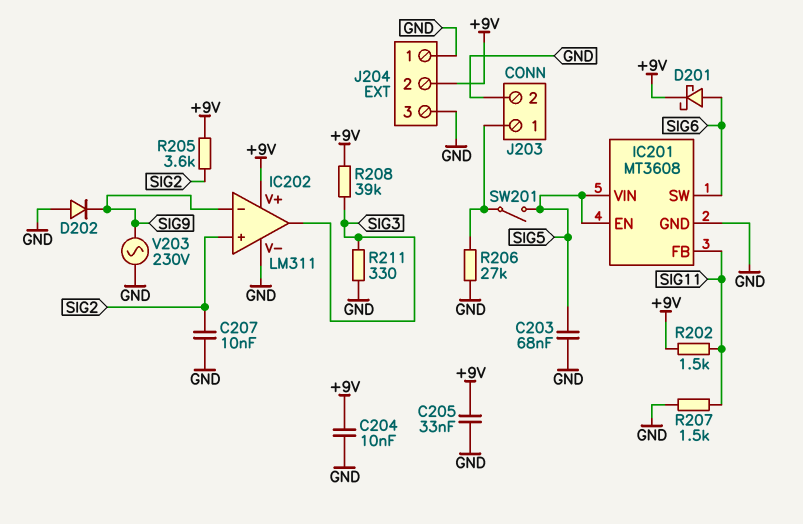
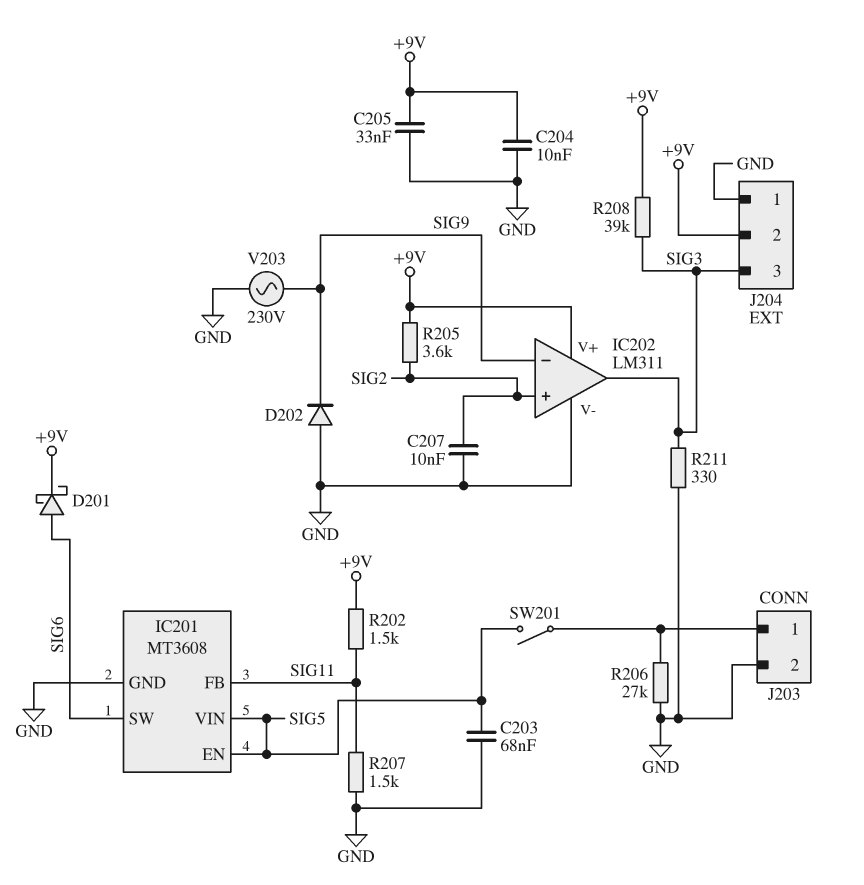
J204 pin 3: GND -> SIG3

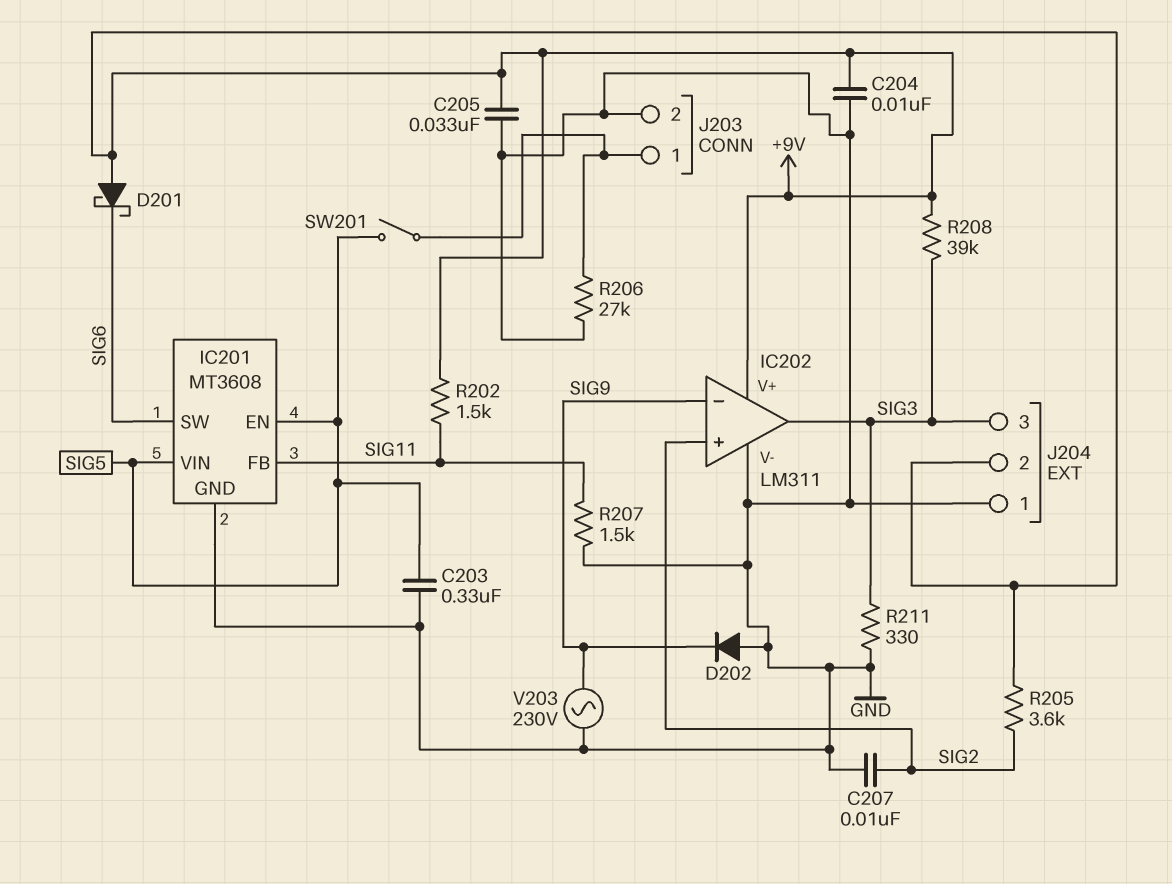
C203: 68nF (GND, SIG5) -> 330nF (GND, SIG5)
D201: schottky (A SIG6, K +9V) -> schottky (A +9V, K SIG6)

